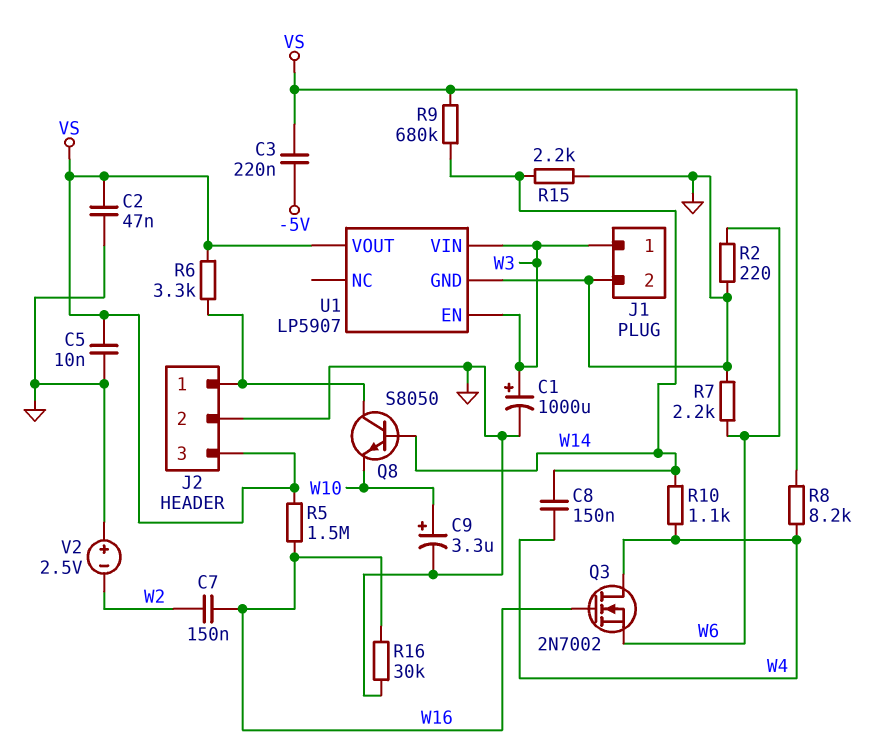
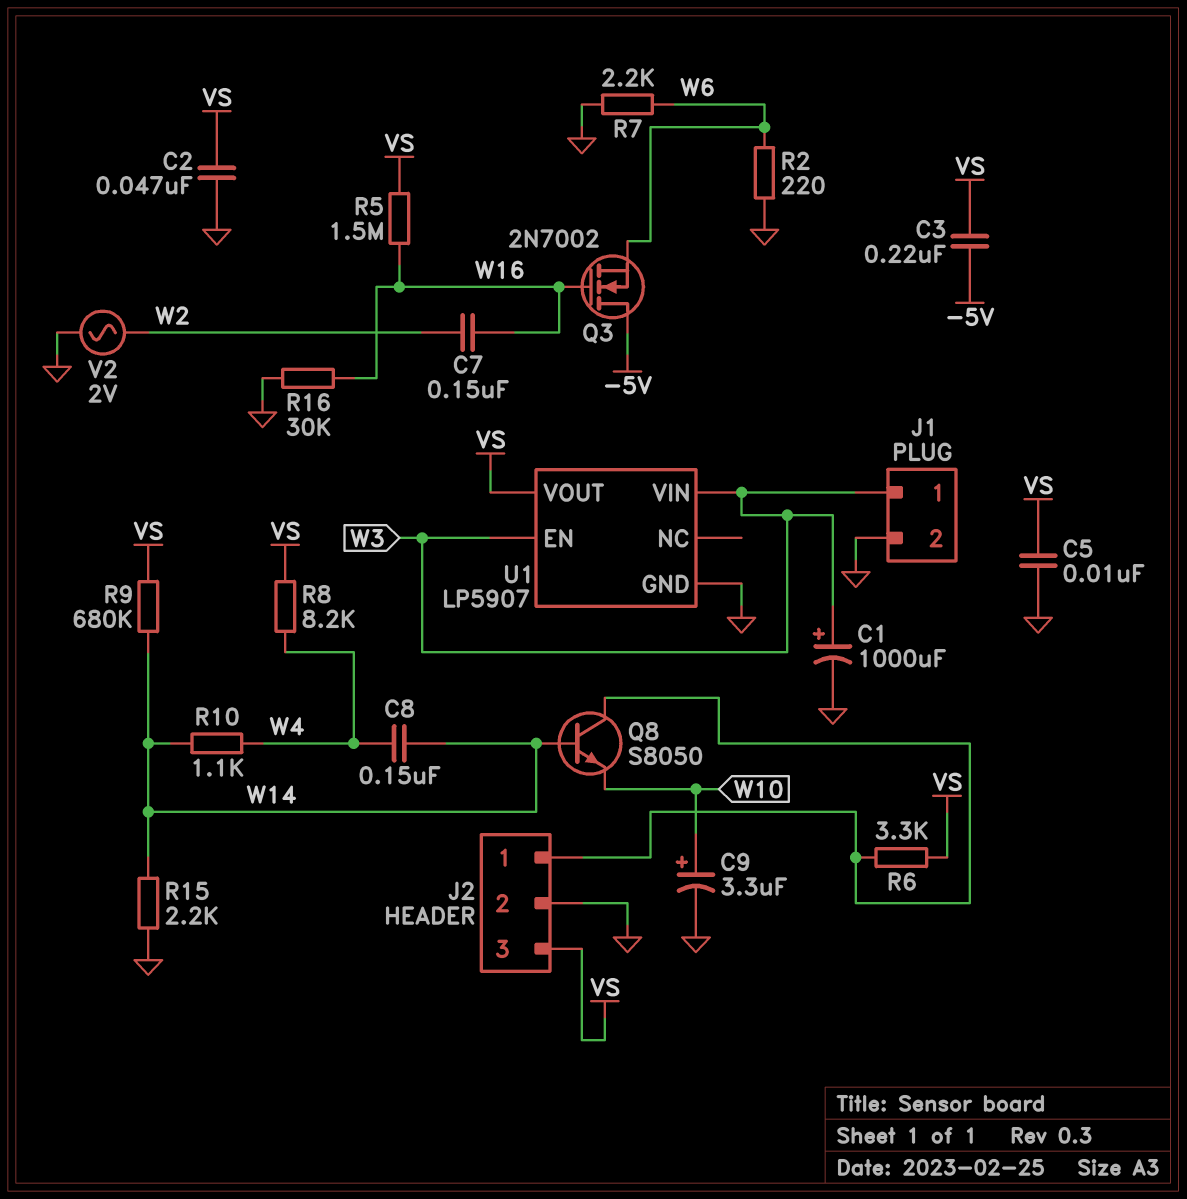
Q3: NMOS 2N7002 (G W16, D W4, S W6) -> NMOS 2N7002 (G W16, D -5V, S W6)
V2: 2.5V (plus GND, minus W2) -> AC 2V (GND, W2)

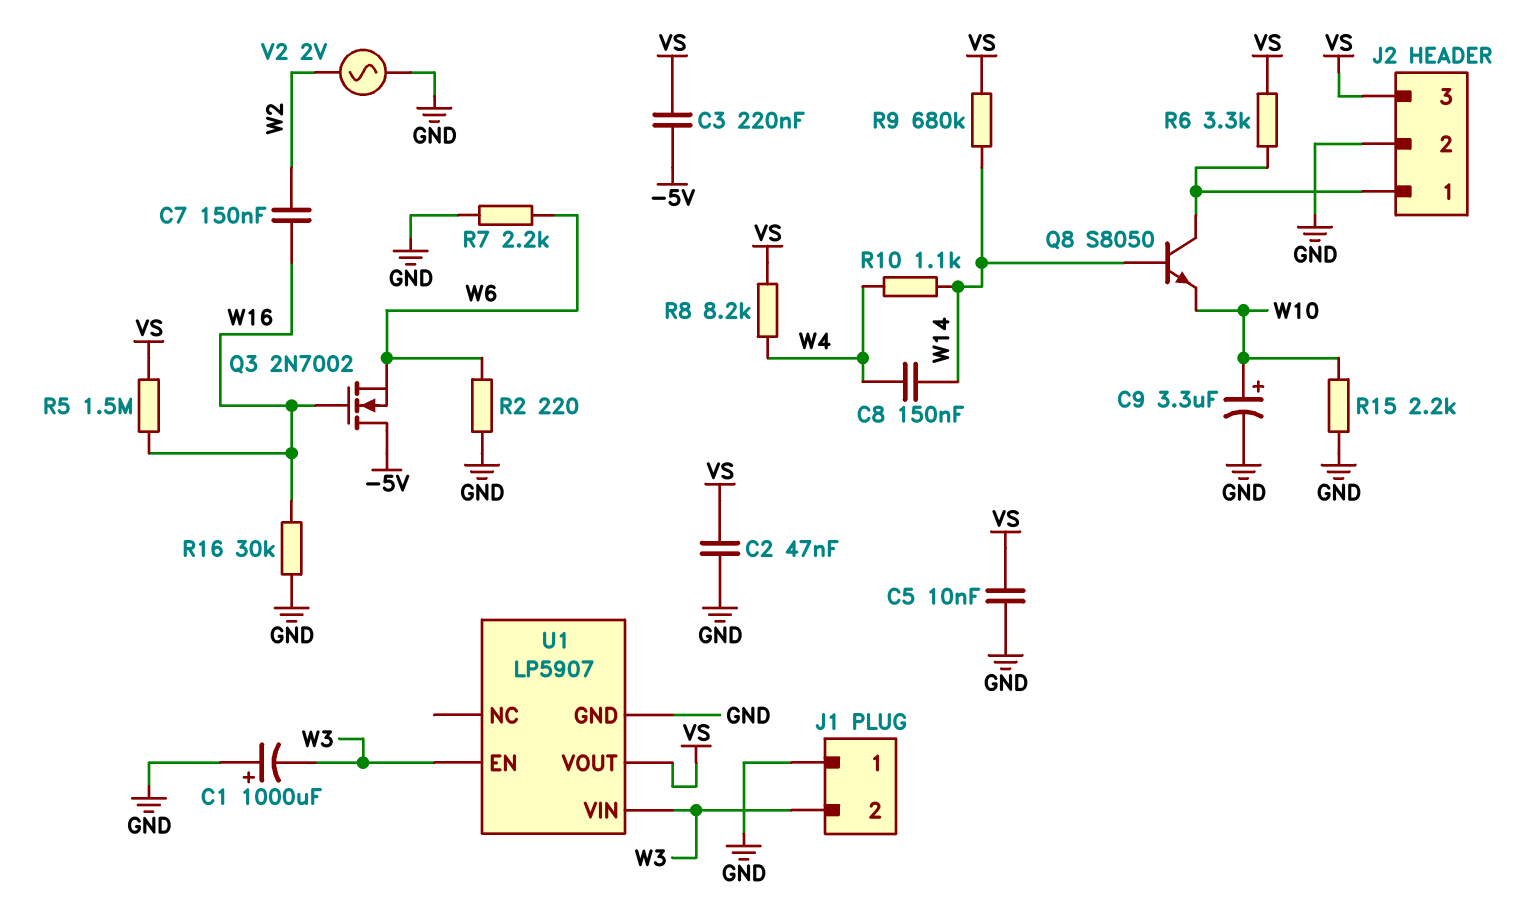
C1: 1000uF (plus W3, minus GND) -> 1000uF (plus GND, minus W3)
J1 pin 1: W3 -> GND
J1 pin 2: GND -> W3
R15: 2.2k (GND, W14) -> 2.2k (GND, W10)

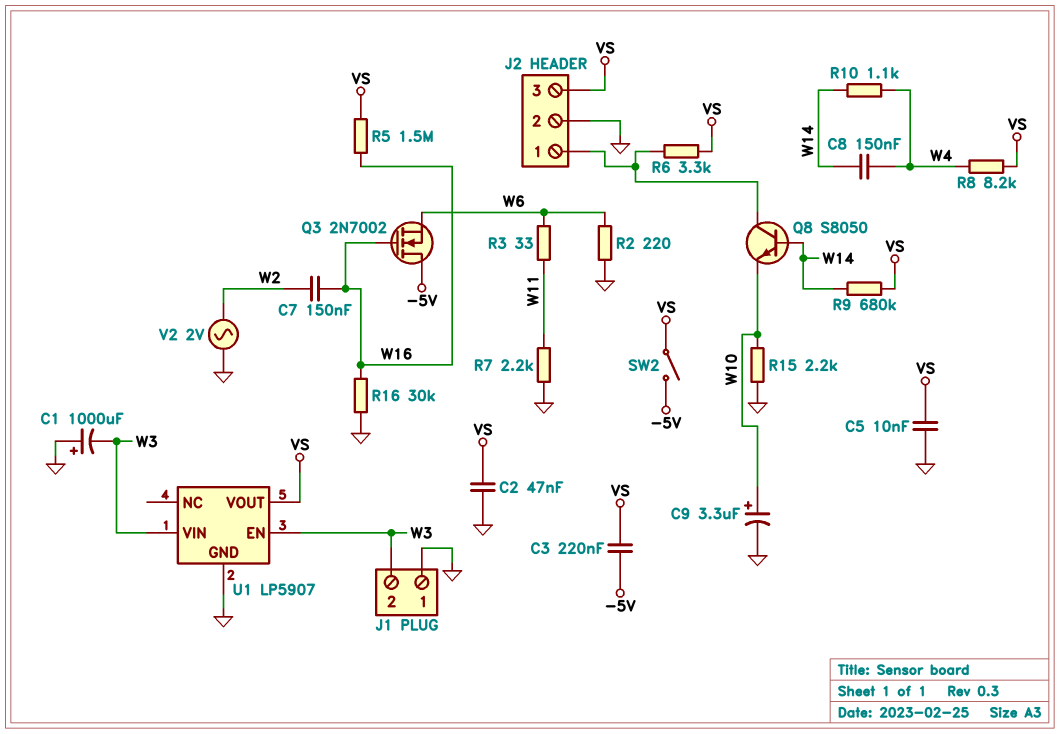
R3: none -> 33 (W6, W11)
R7: 2.2k (GND, W6) -> 2.2k (GND, W11)
SW2: none -> switch (-5V, VS)

